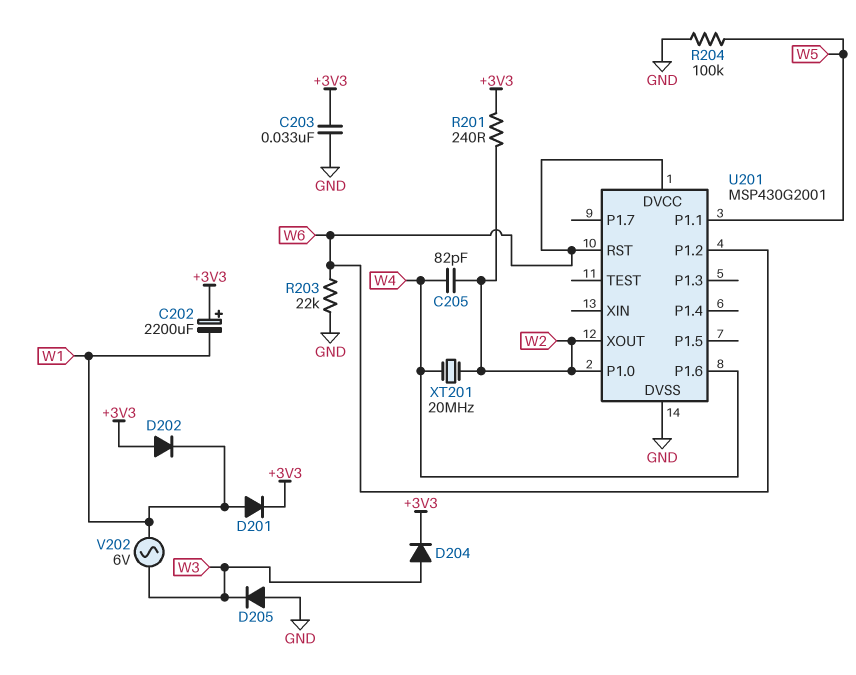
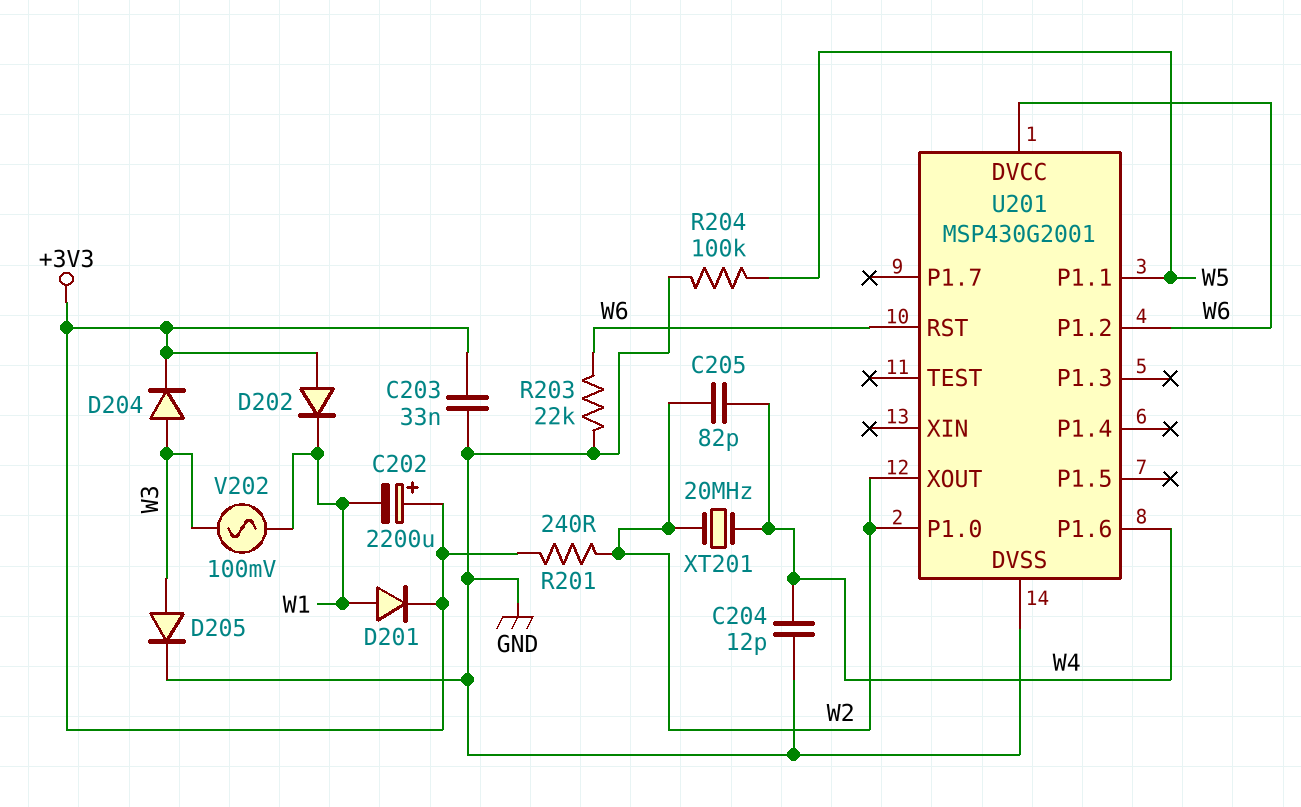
C204: none -> 12pF (GND, W4)
D205: diode (A GND, K W3) -> diode (A W3, K GND)
V202: AC 6V (W1, W3) -> AC 100mV (W1, W3)

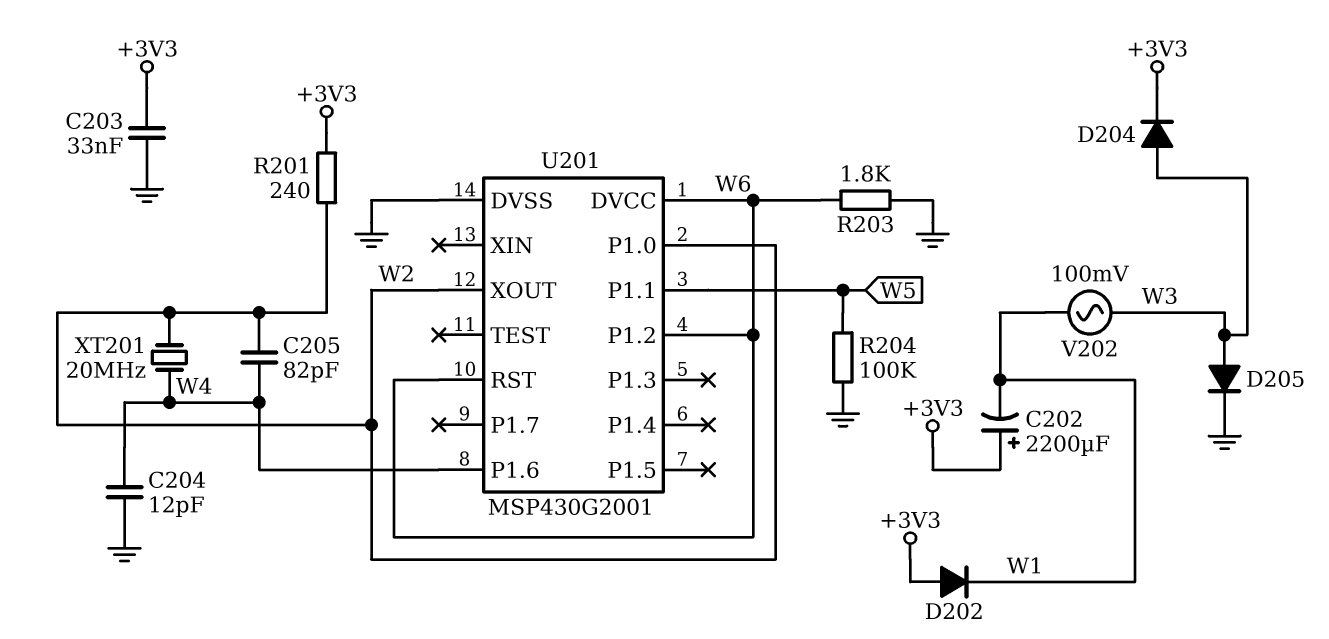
D201: diode (A W1, K +3V3) -> none
R203: 22k (GND, W6) -> 1.8k (GND, W6)

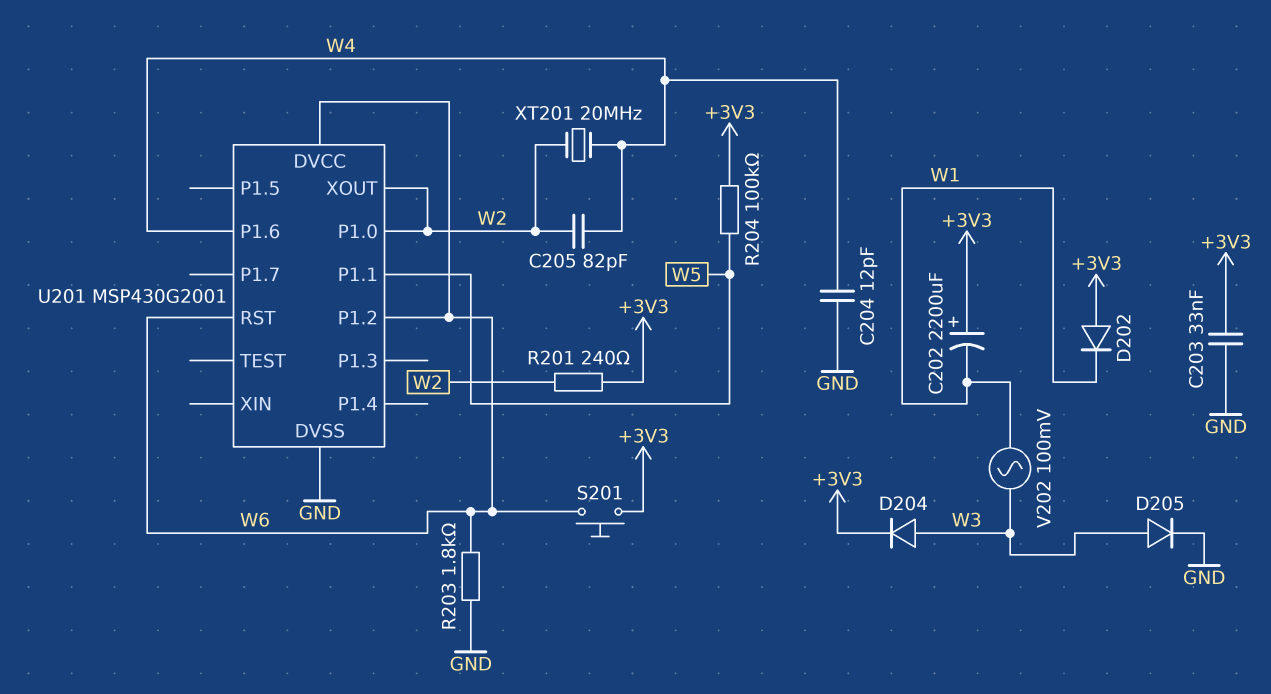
R204: 100k (GND, W5) -> 100k (+3V3, W5)
S201: none -> button (+3V3, W6)

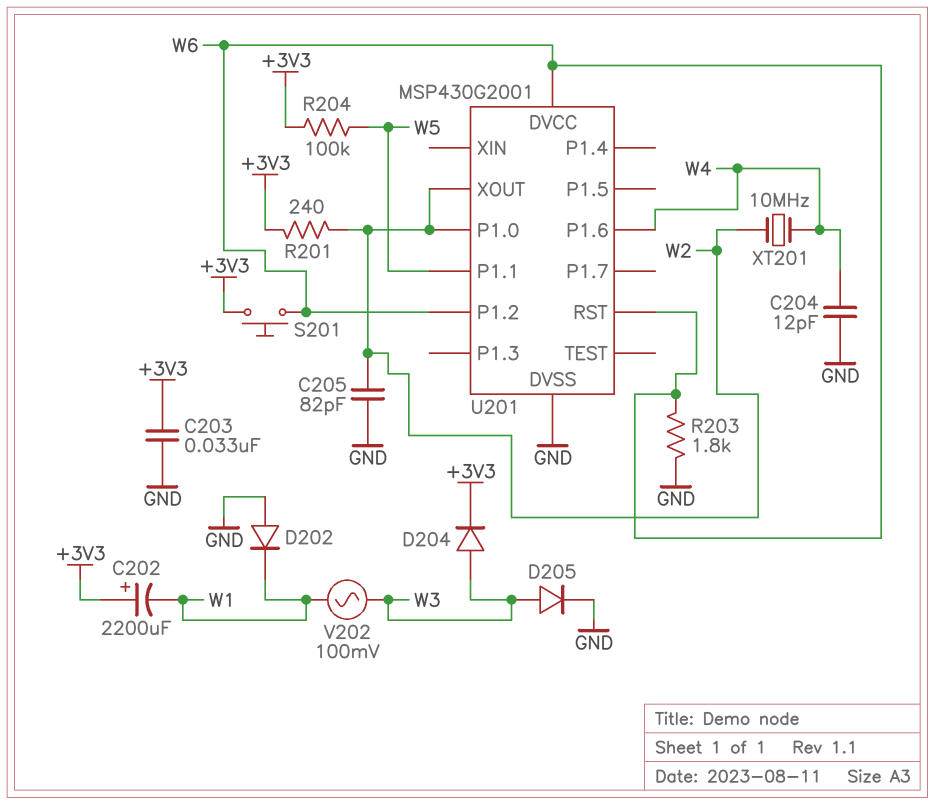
C205: 82pF (W2, W4) -> 82pF (GND, W2)
D202: diode (A +3V3, K W1) -> diode (A GND, K W1)
XT201: 20MHz (W2, W4) -> 10MHz (W2, W4)

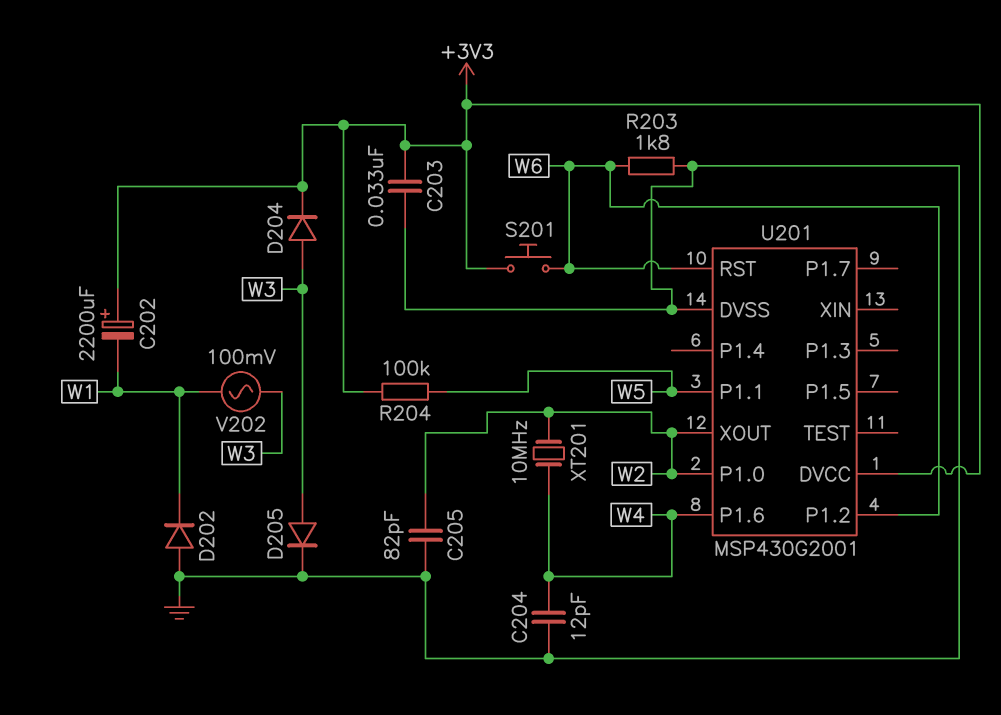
R201: 240 (+3V3, W2) -> none
U201 pin DVCC: W6 -> +3V3

